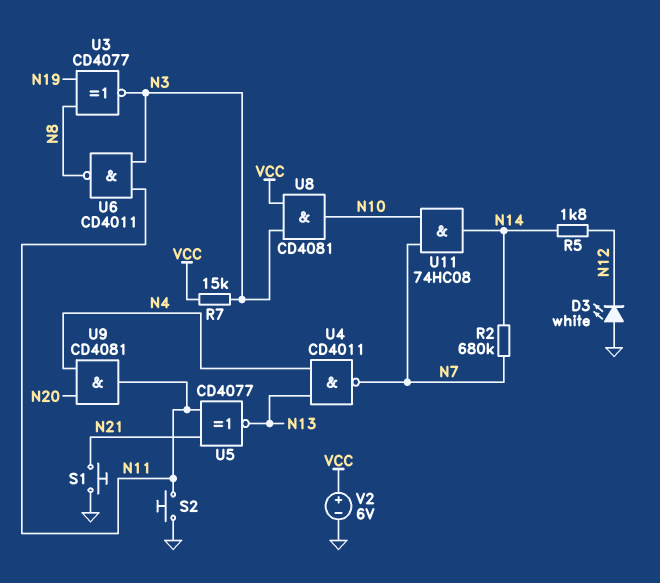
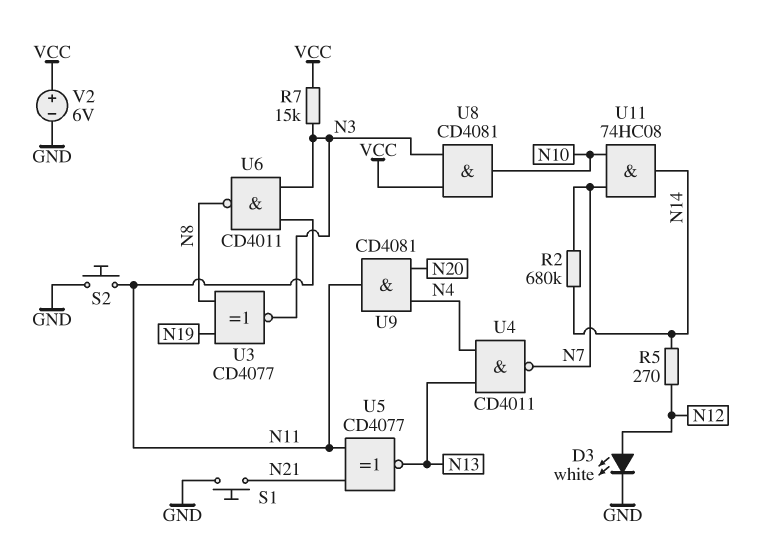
D3: LED white (A GND, K N12) -> LED white (A N12, K GND)
R5: 1.8k (N12, N14) -> 270 (N12, N14)

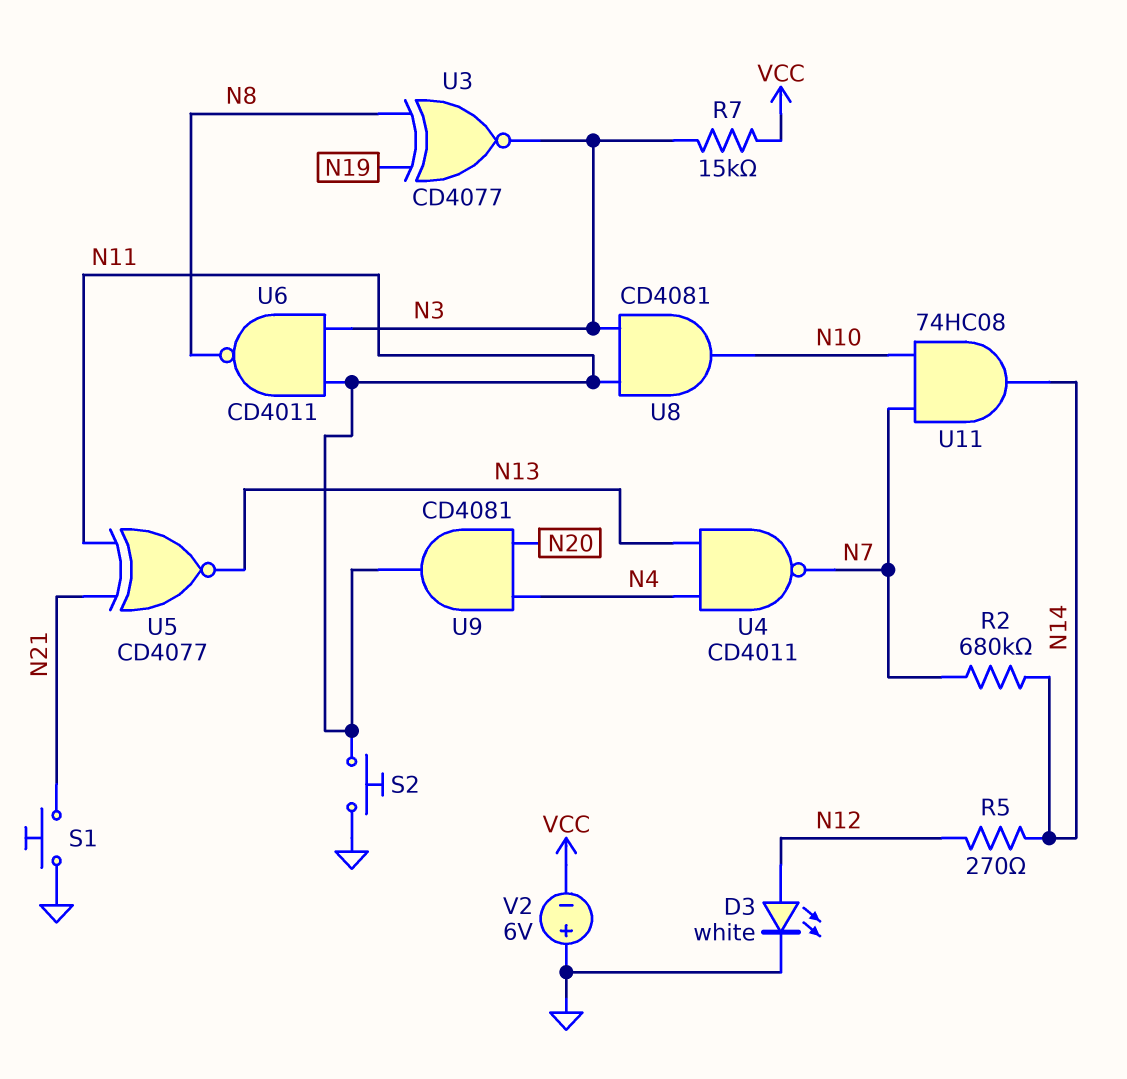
U8: AND CD4081 (in N3, in VCC, out N10) -> AND CD4081 (in N3, in N11, out N10)
V2: 6V (plus VCC, minus GND) -> 6V (plus GND, minus VCC)

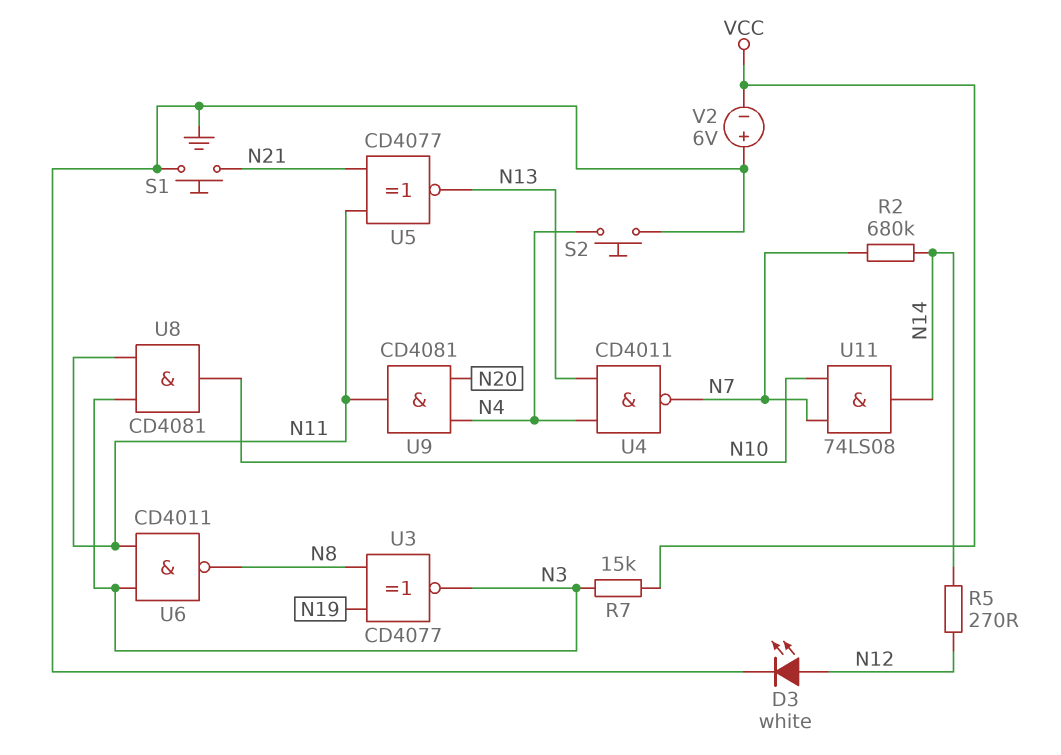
S2: button (GND, N11) -> button (GND, N4)
U11: AND 74HC08 (in N7, in N10, out N14) -> AND 74LS08 (in N7, in N10, out N14)

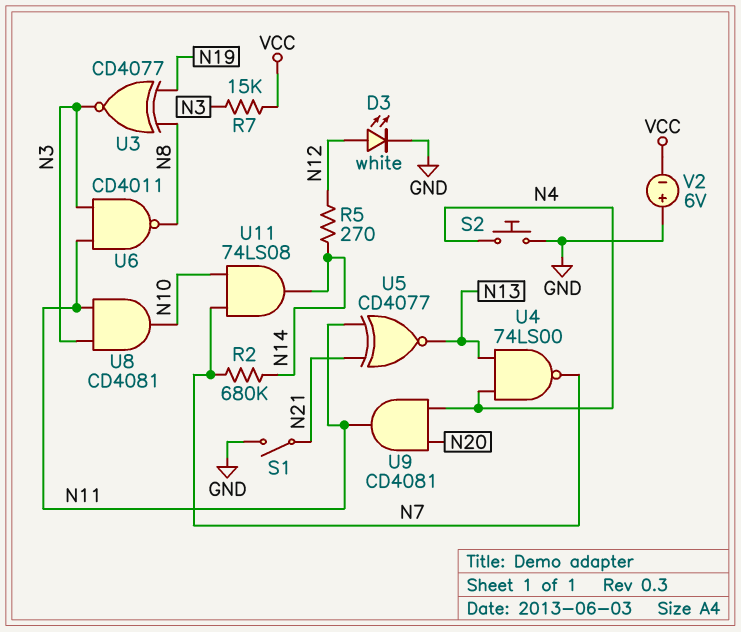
S1: button (GND, N21) -> switch (GND, N21)
U4: NAND CD4011 (in N4, in N13, out N7) -> NAND 74LS00 (in N4, in N13, out N7)

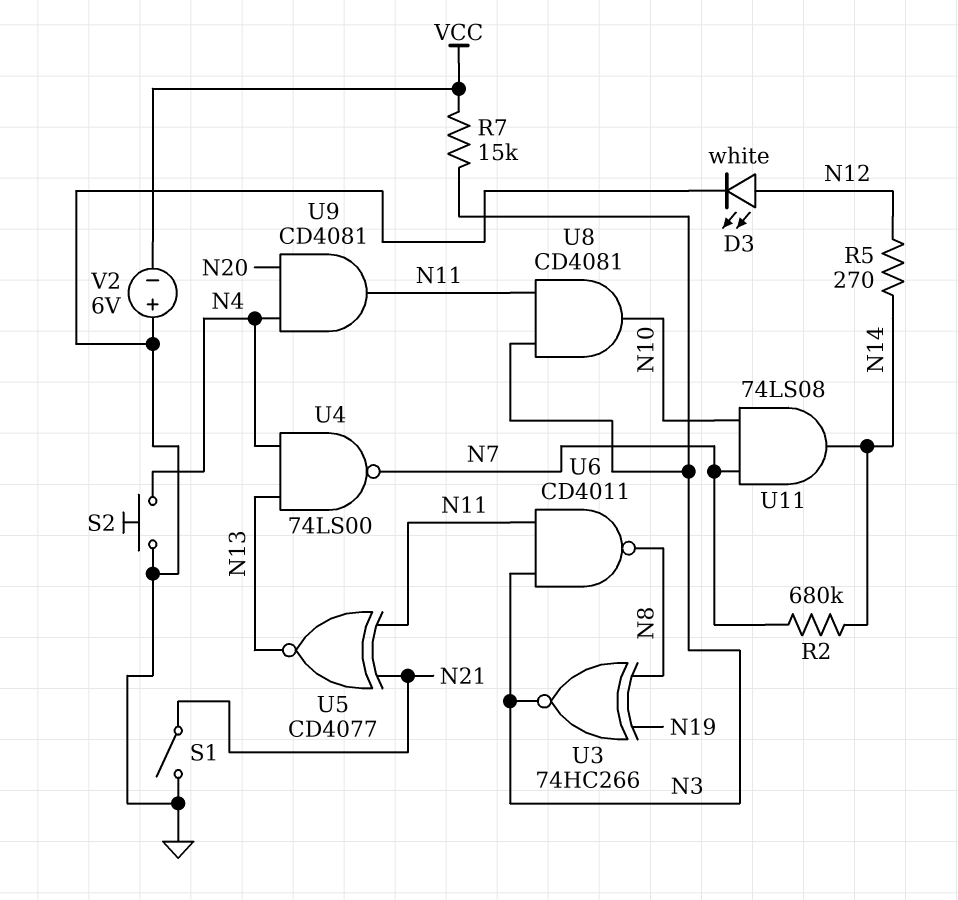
U3: XNOR CD4077 (in N8, in N19, out N3) -> XNOR 74HC266 (in N8, in N19, out N3)

